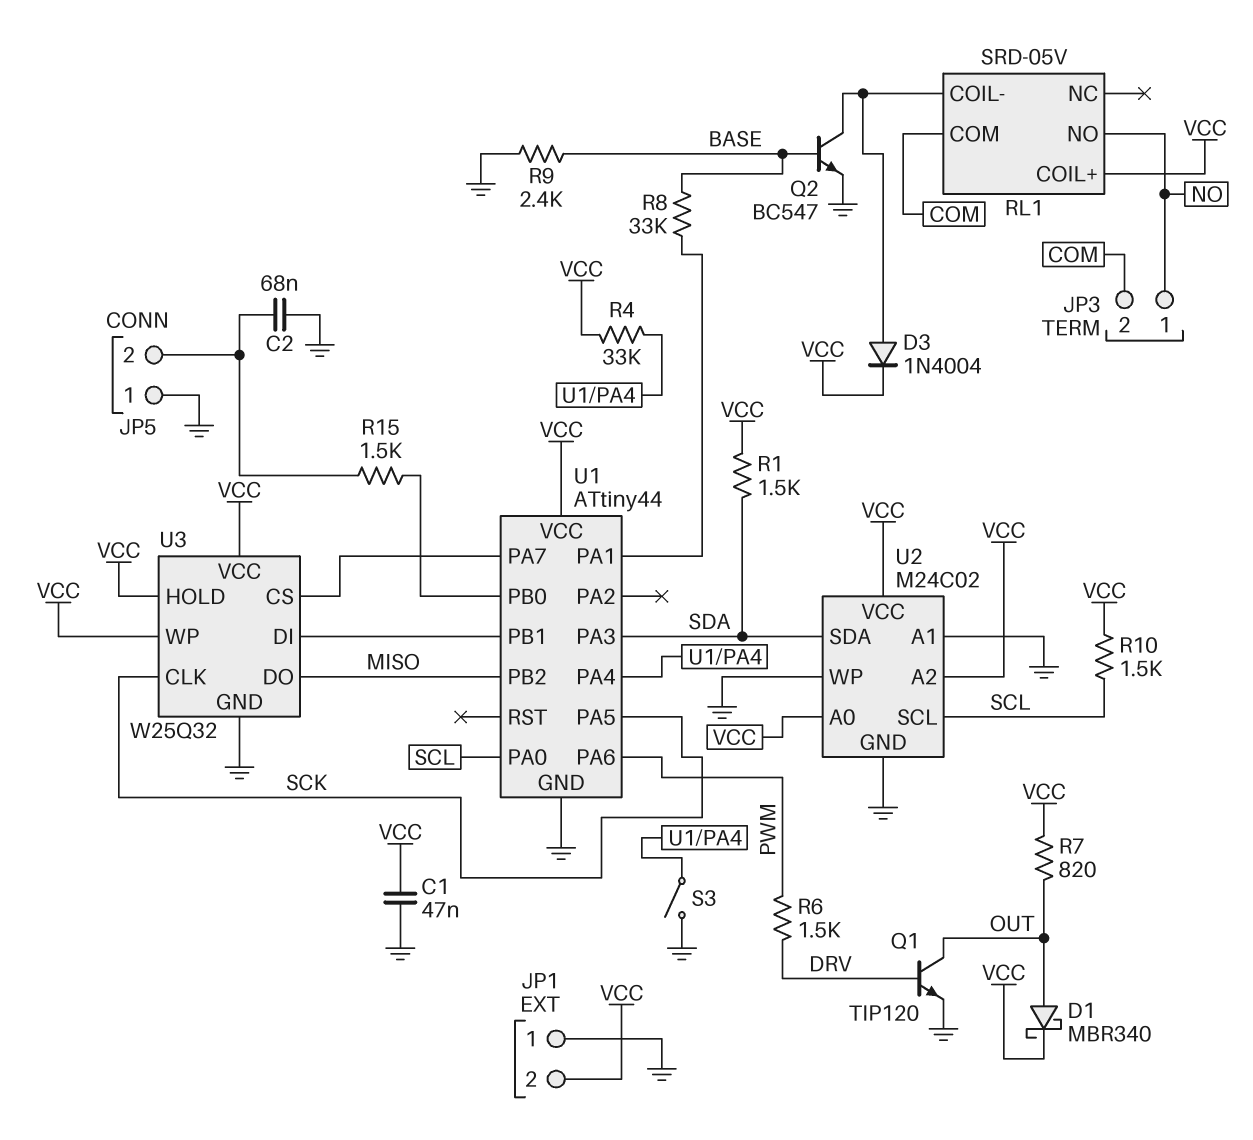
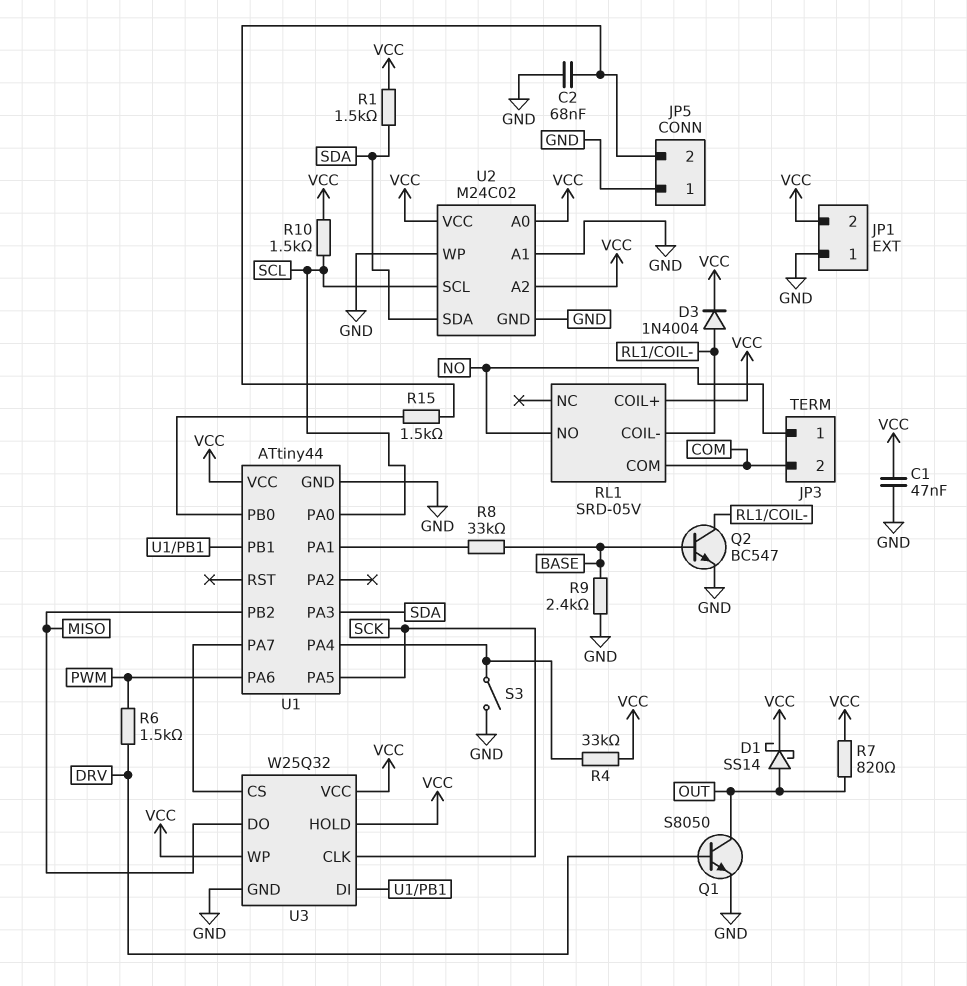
D1: schottky MBR340 (A OUT, K VCC) -> schottky SS14 (A OUT, K VCC)
Q1: NPN TIP120 (B DRV, C OUT, E GND) -> NPN S8050 (B DRV, C OUT, E GND)

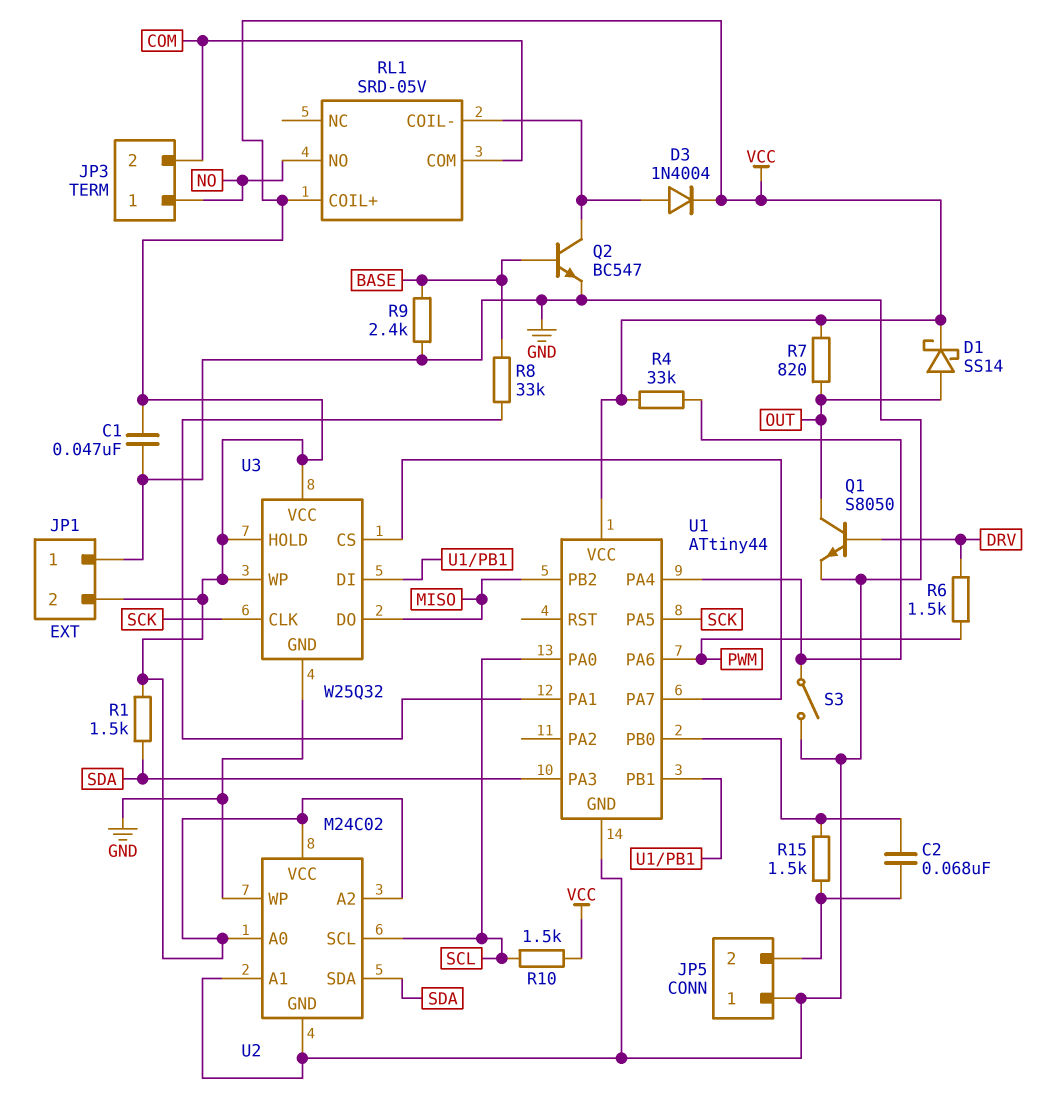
C2: 68nF (GND, JP5/2) -> 68nF (JP5/2, U1/PB0)

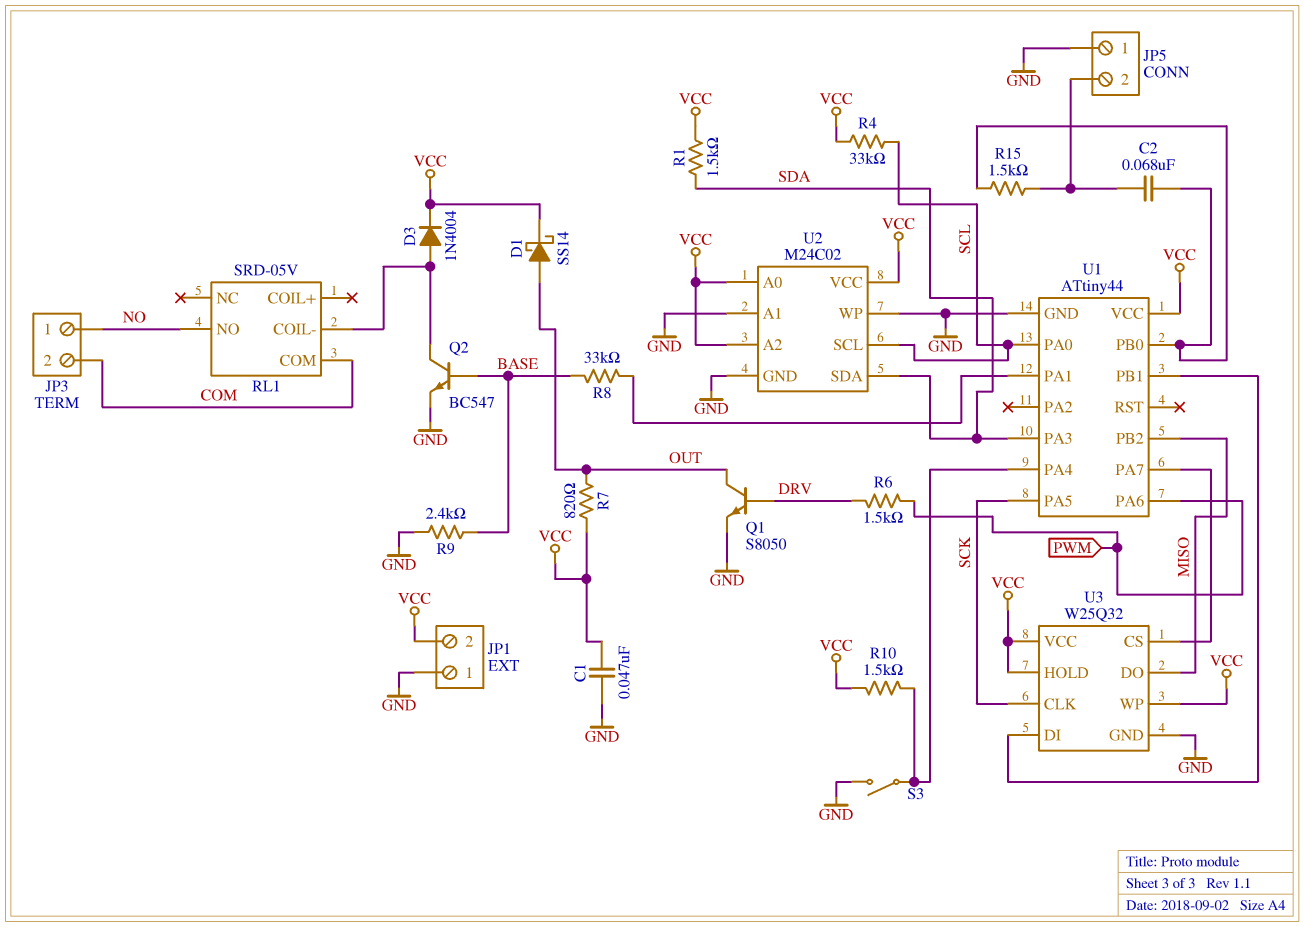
R4: 33k (U1/PA4, VCC) -> 33k (SCL, VCC)
R10: 1.5k (SCL, VCC) -> 1.5k (U1/PA4, VCC)
RL1 pin COIL+: VCC -> none

